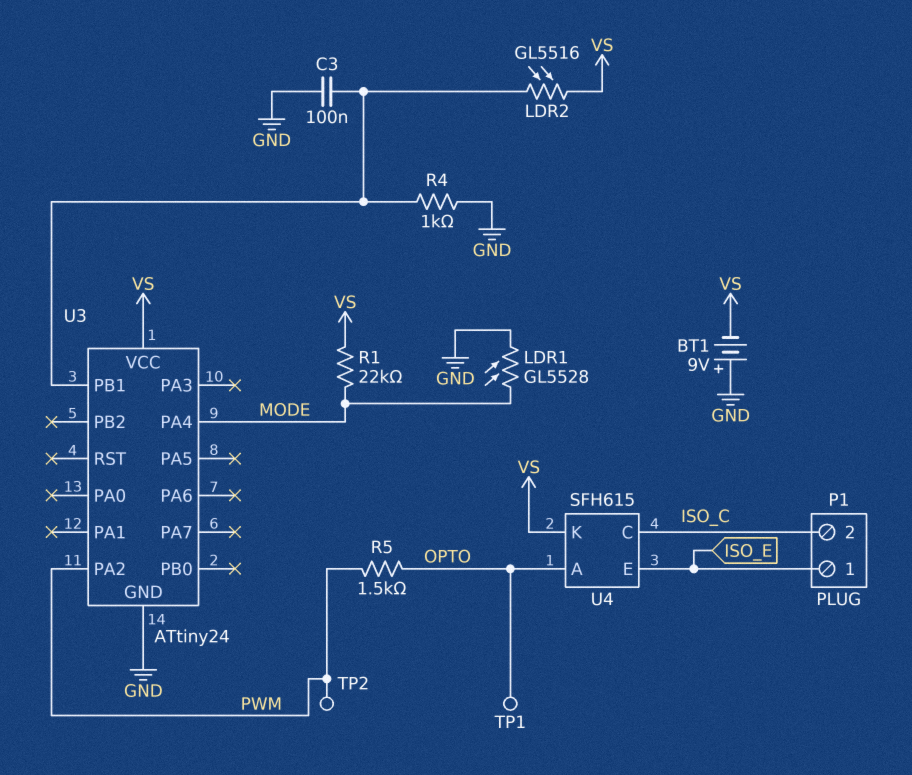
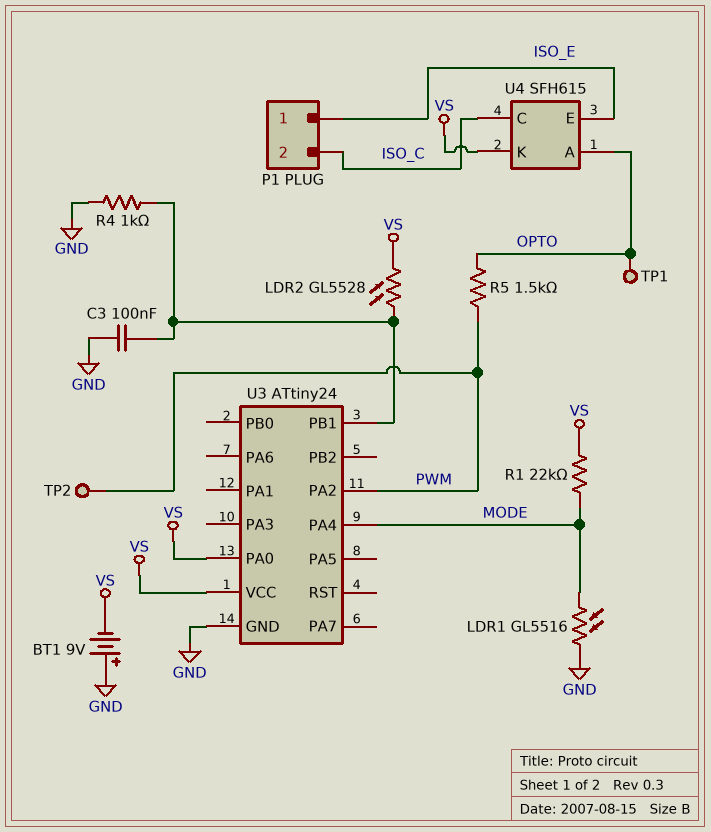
LDR1: GL5528 (GND, MODE) -> GL5516 (GND, MODE)
LDR2: GL5516 (U3/PB1, VS) -> GL5528 (U3/PB1, VS)
U3 pin PA0: none -> VS

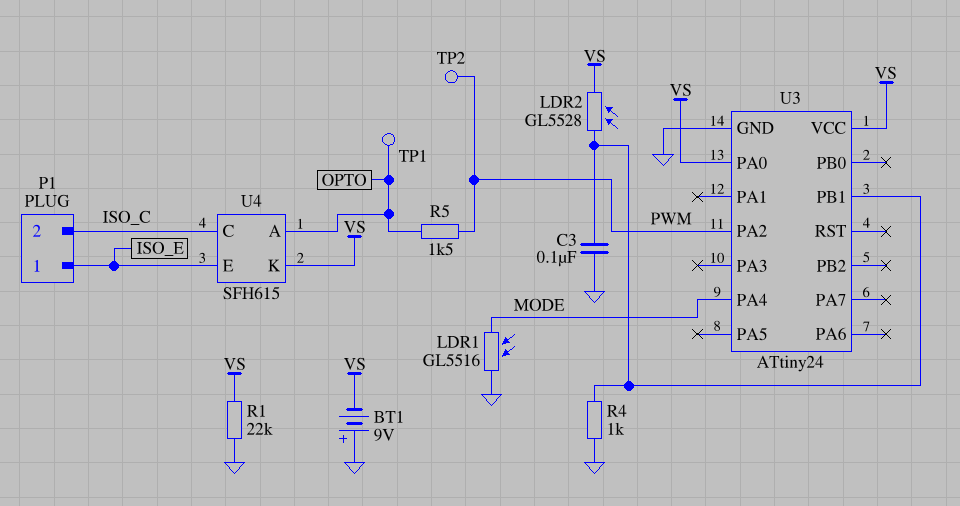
R1: 22k (MODE, VS) -> 22k (GND, VS)

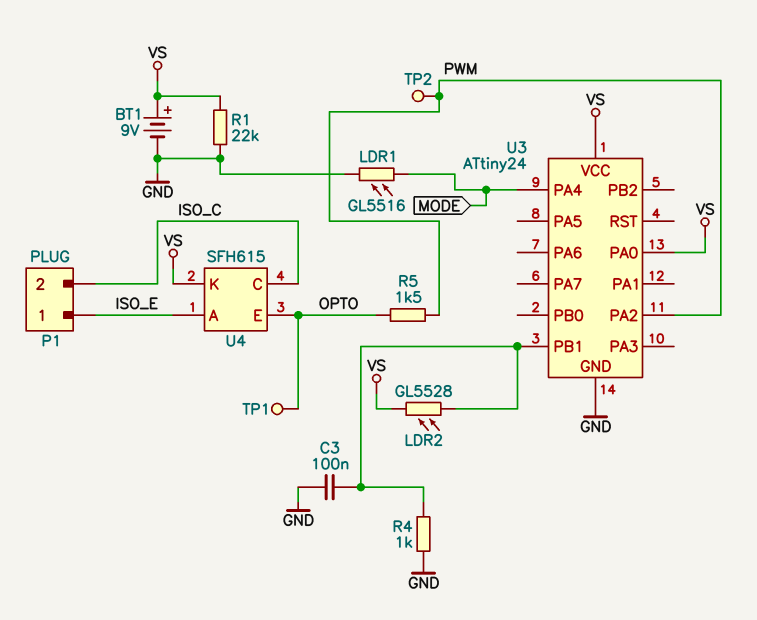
BT1: 9V (plus GND, minus VS) -> 9V (plus VS, minus GND)
U4 pin A: OPTO -> ISO_E
U4 pin E: ISO_E -> OPTO

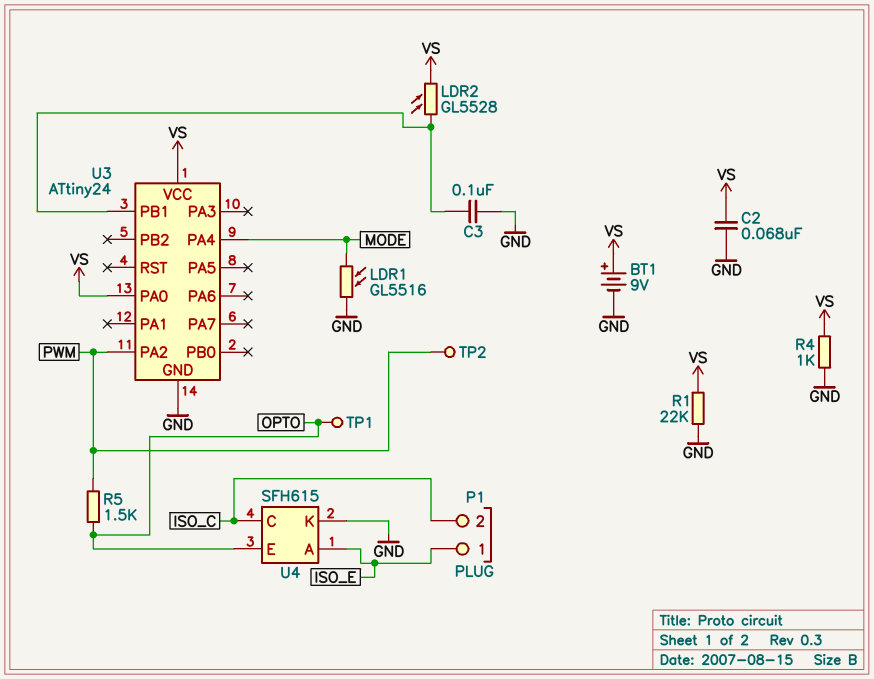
C2: none -> 68nF (GND, VS)
R4: 1k (GND, U3/PB1) -> 1k (GND, VS)
U4 pin K: VS -> GND

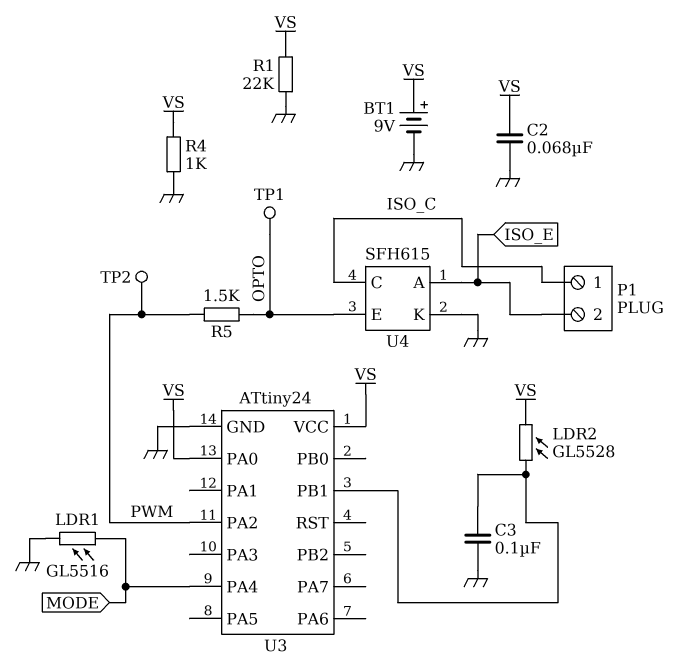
P1 pin 1: ISO_E -> ISO_C
P1 pin 2: ISO_C -> ISO_E

